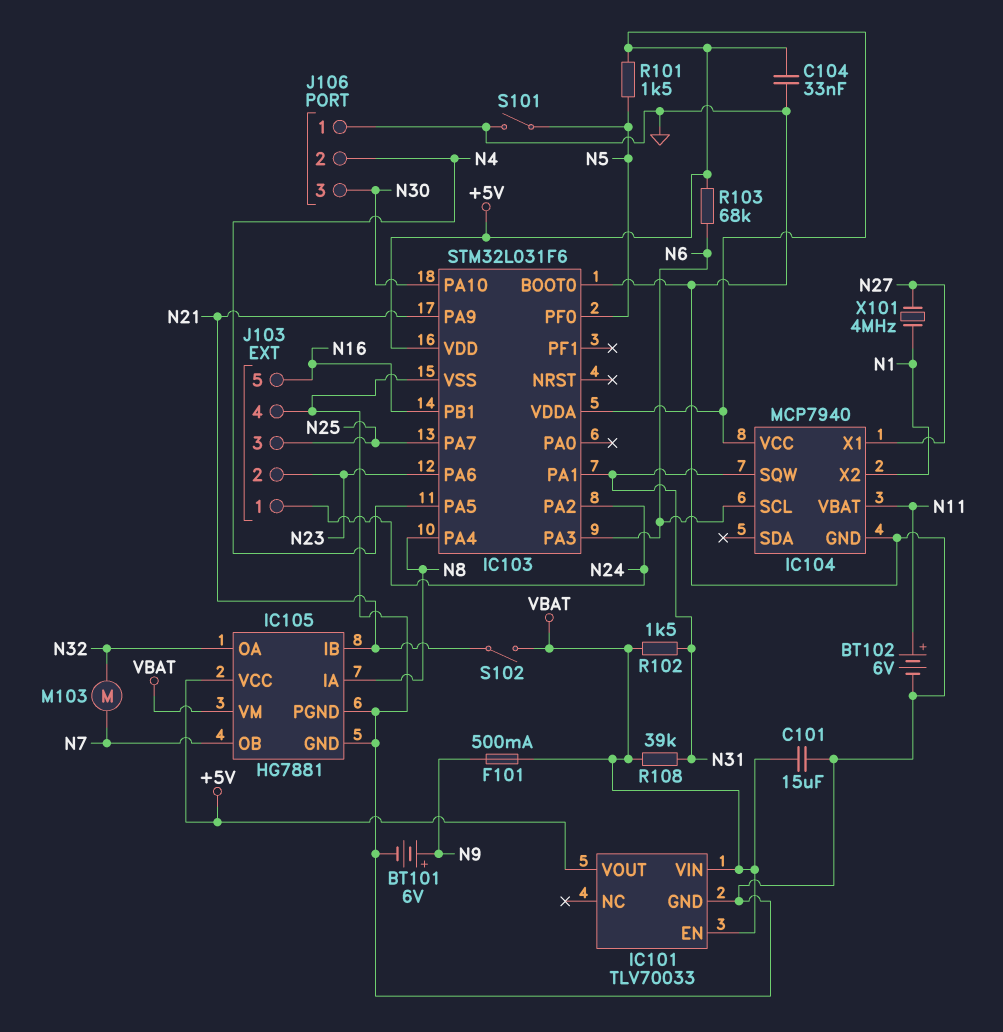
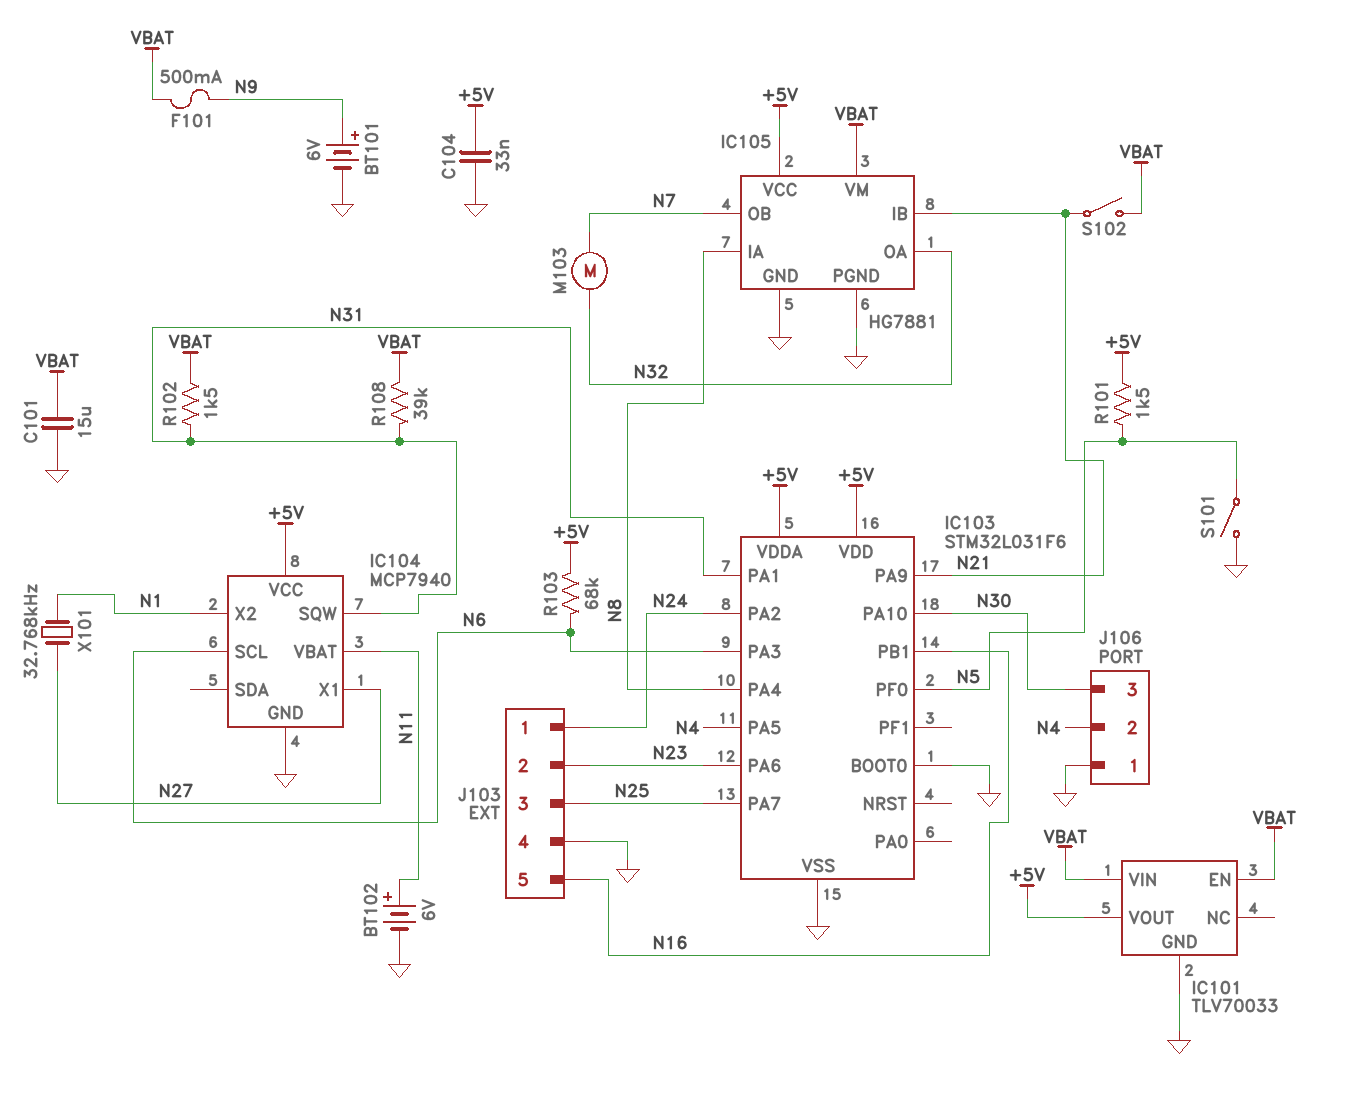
X101: 4MHz (N1, N27) -> 32.768kHz (N1, N27)

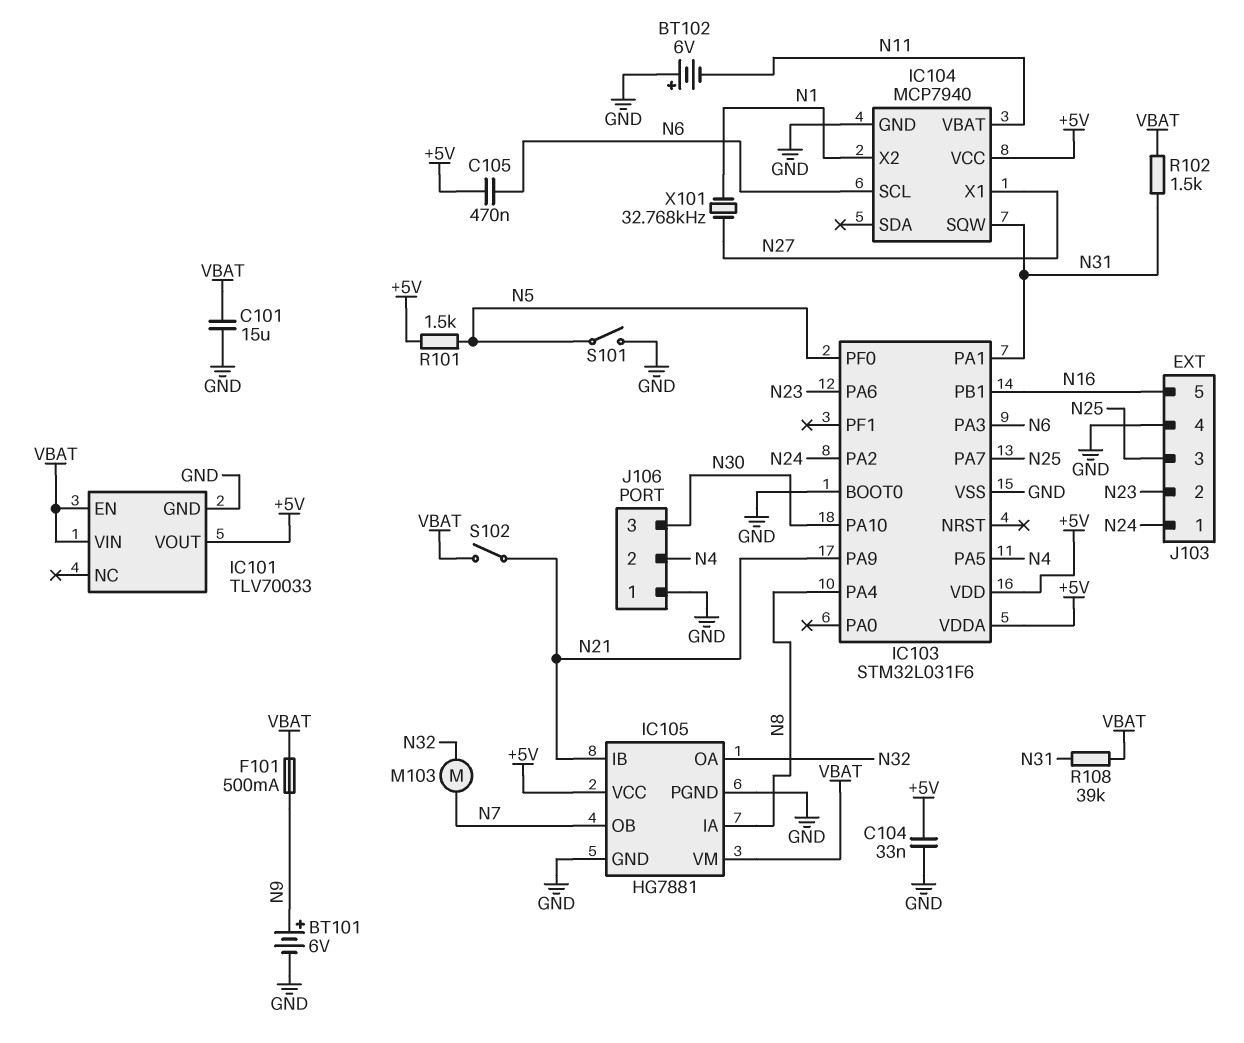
BT102: 6V (plus N11, minus GND) -> 6V (plus GND, minus N11)
C105: none -> 470nF (+5V, N6)
R103: 68k (+5V, N6) -> none

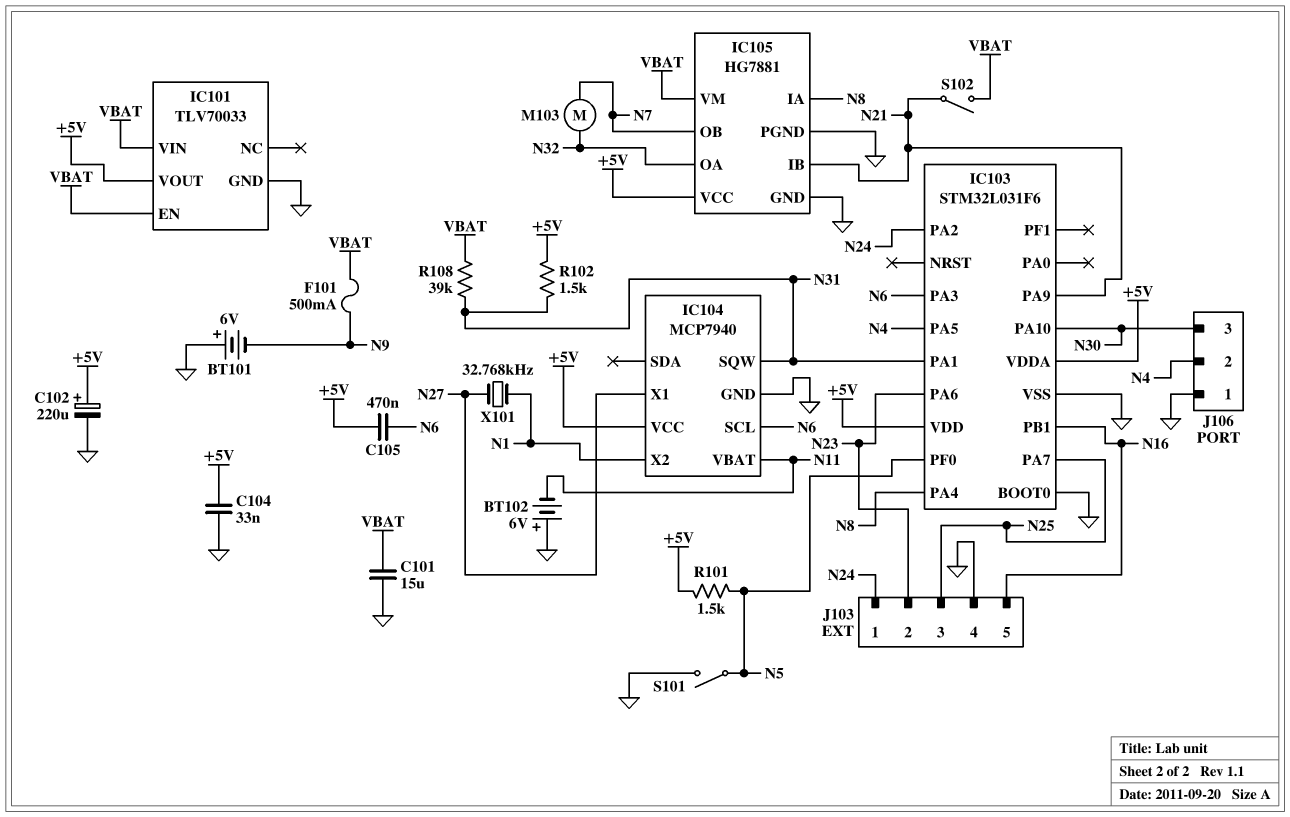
BT101: 6V (plus N9, minus GND) -> 6V (plus GND, minus N9)
C102: none -> 220uF (plus +5V, minus GND)
R102: 1.5k (N31, VBAT) -> 1.5k (+5V, N31)

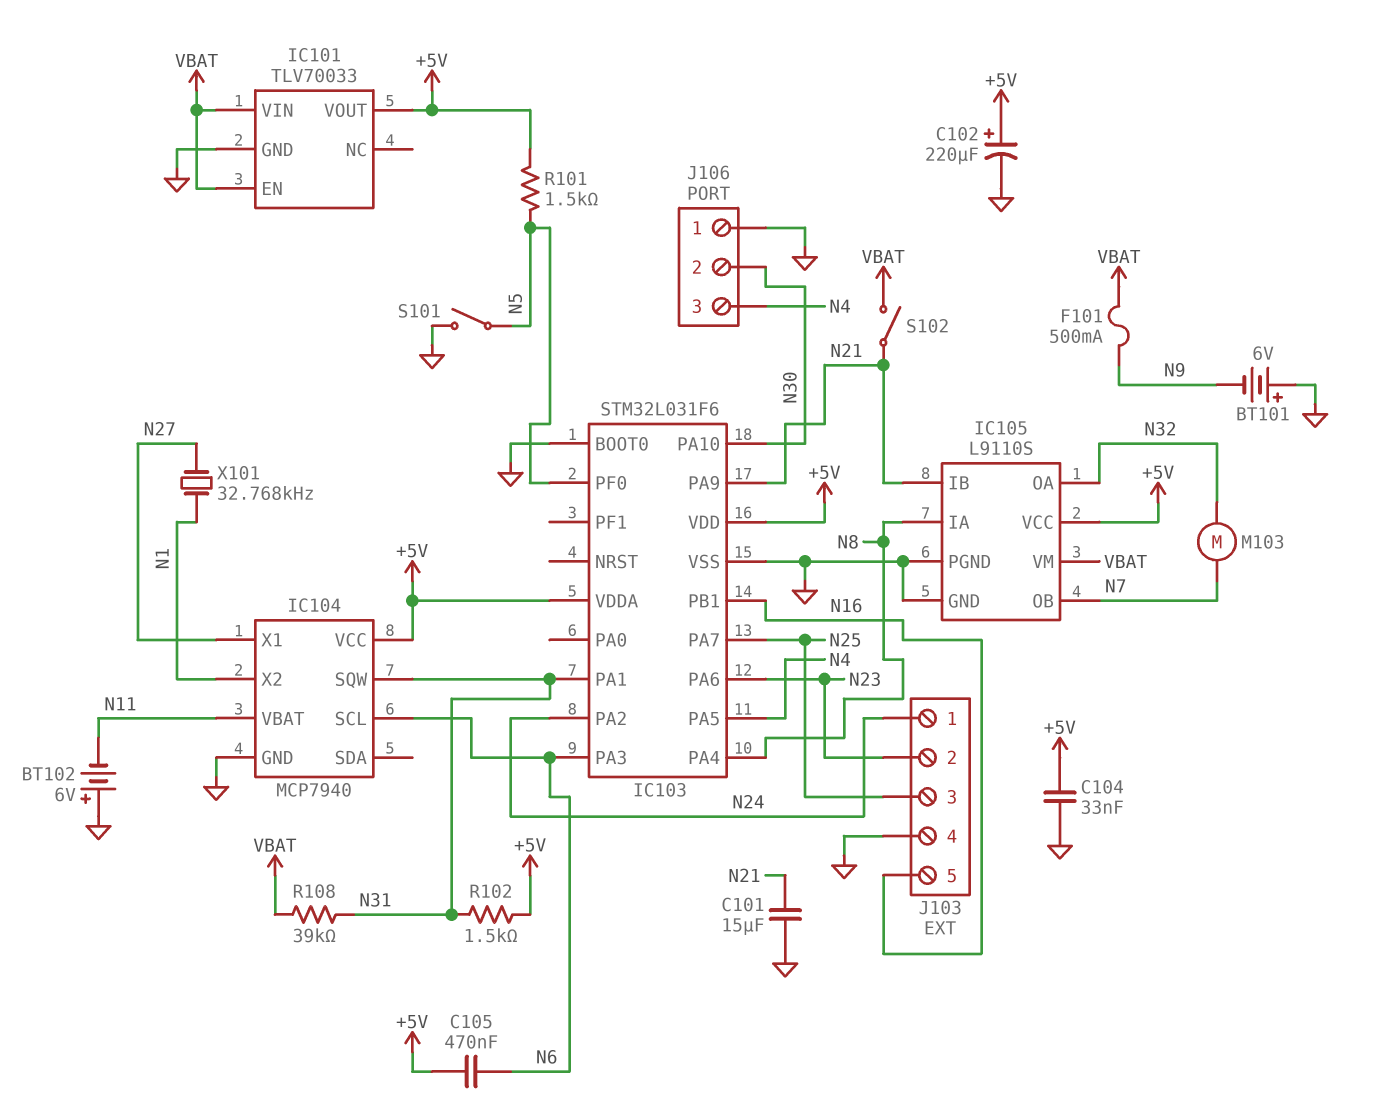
C101: 15uF (GND, VBAT) -> 15uF (GND, N21)
IC105: HG7881 -> L9110S
J106 pin 2: N4 -> N30
J106 pin 3: N30 -> N4

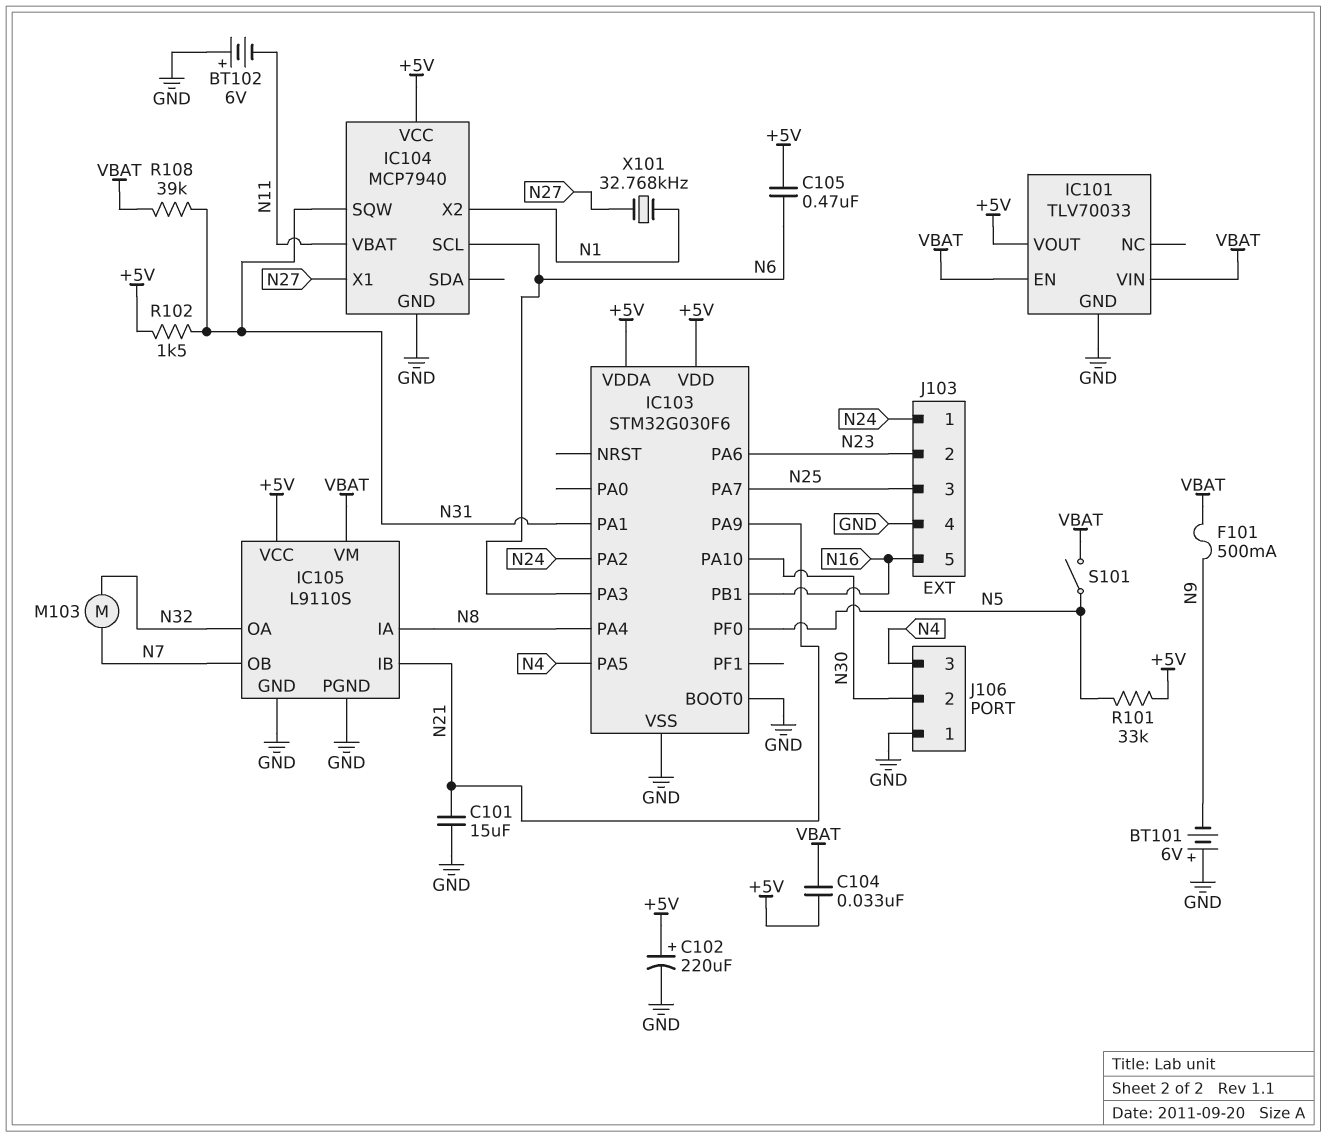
C104: 33nF (+5V, GND) -> 33nF (+5V, VBAT)
IC103: STM32L031F6 -> STM32G030F6
R101: 1.5k (+5V, N5) -> 33k (+5V, N5)
S101: switch (GND, N5) -> switch (N5, VBAT)
S102: switch (N21, VBAT) -> none

